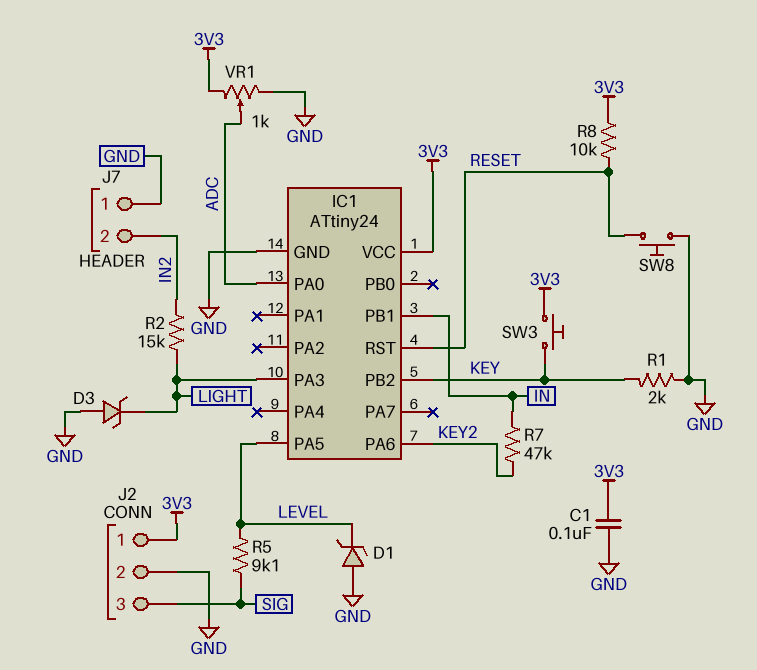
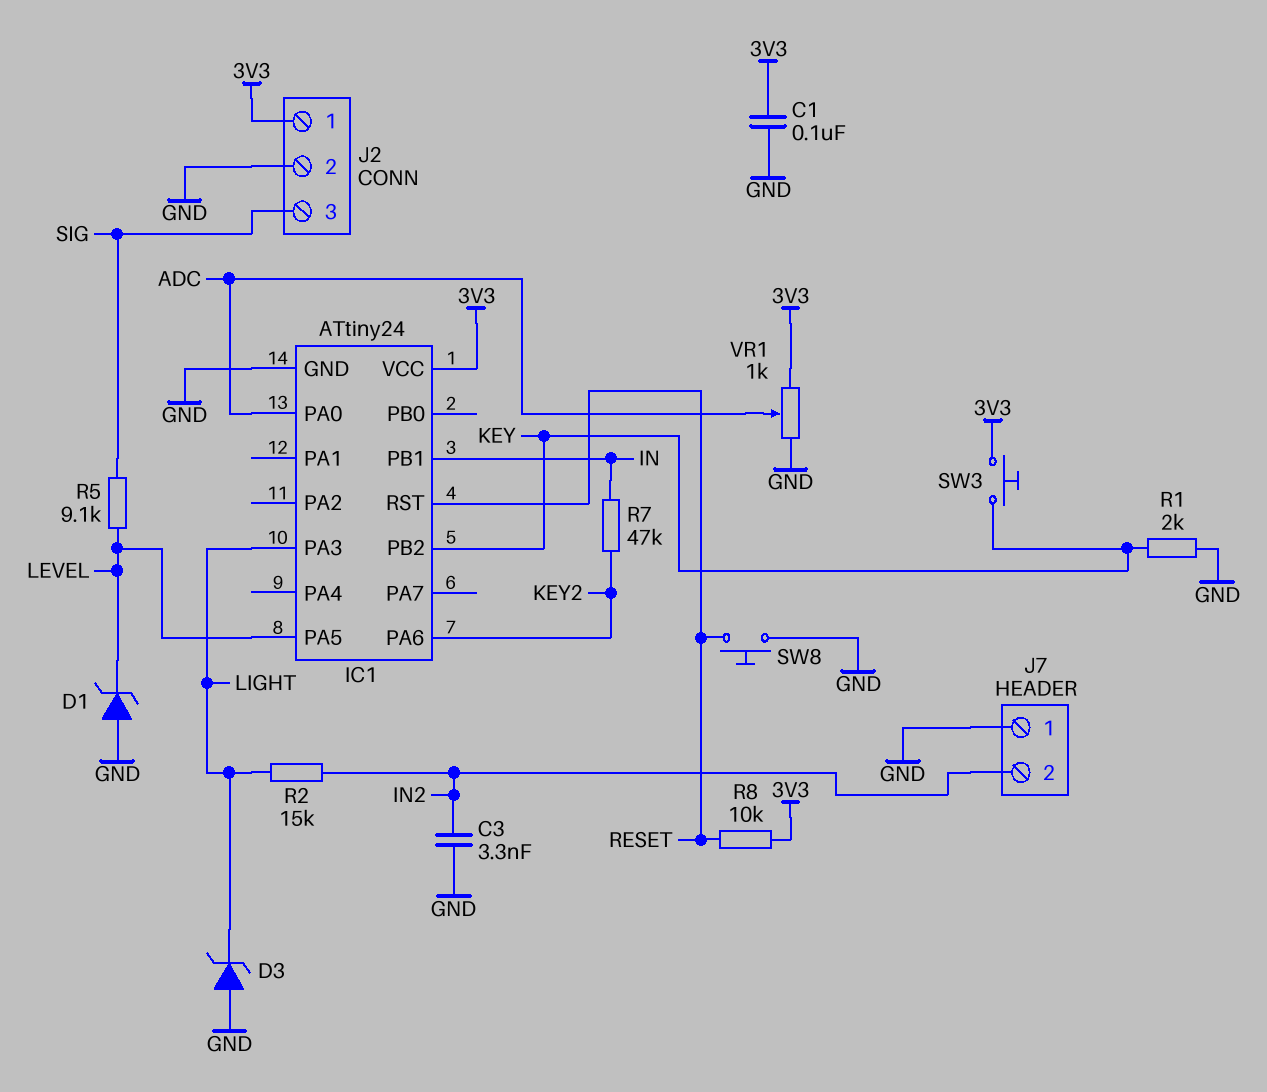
C3: none -> 3.3nF (GND, IN2)

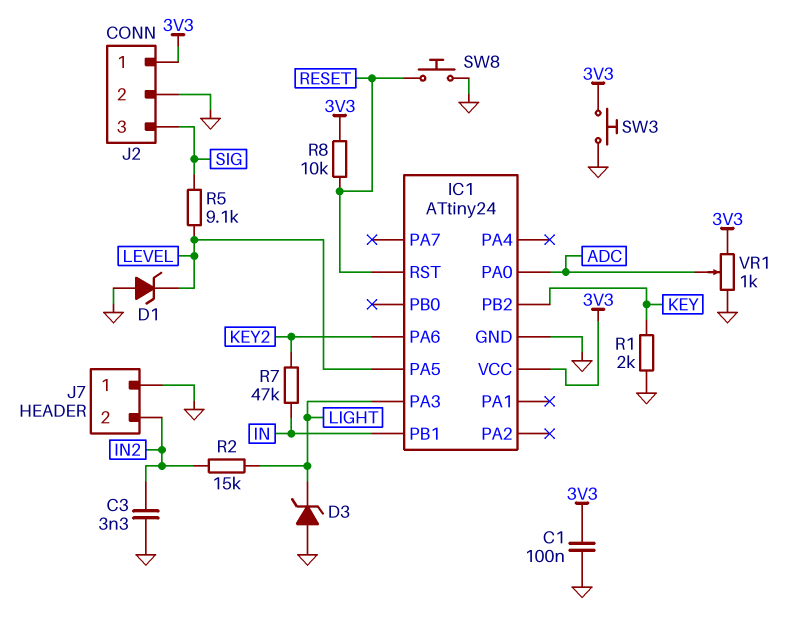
SW3: button (3V3, KEY) -> button (3V3, GND)

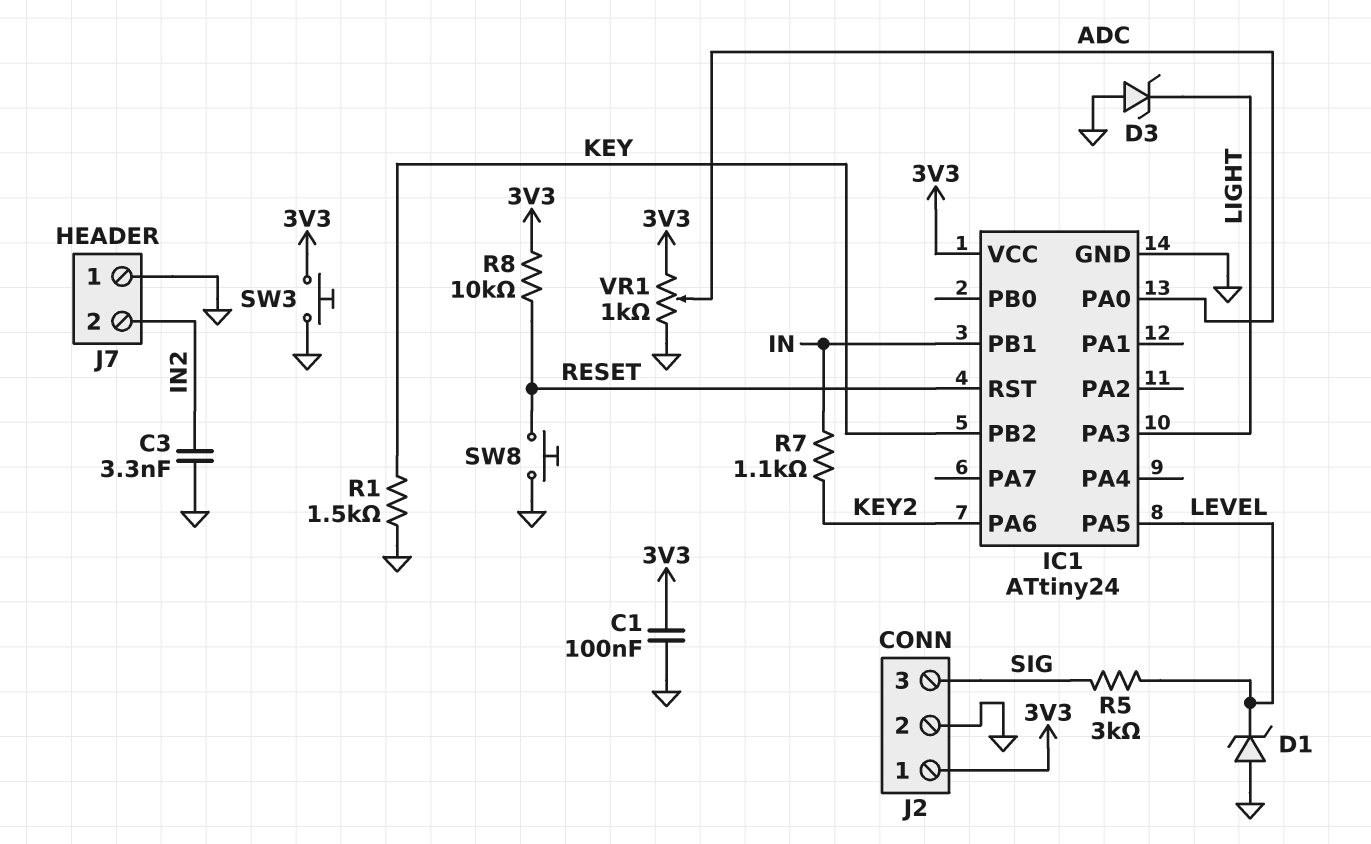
R1: 2k (GND, KEY) -> 1.5k (GND, KEY)
R2: 15k (IN2, LIGHT) -> none
R5: 9.1k (LEVEL, SIG) -> 3k (LEVEL, SIG)
R7: 47k (IN, KEY2) -> 1.1k (IN, KEY2)

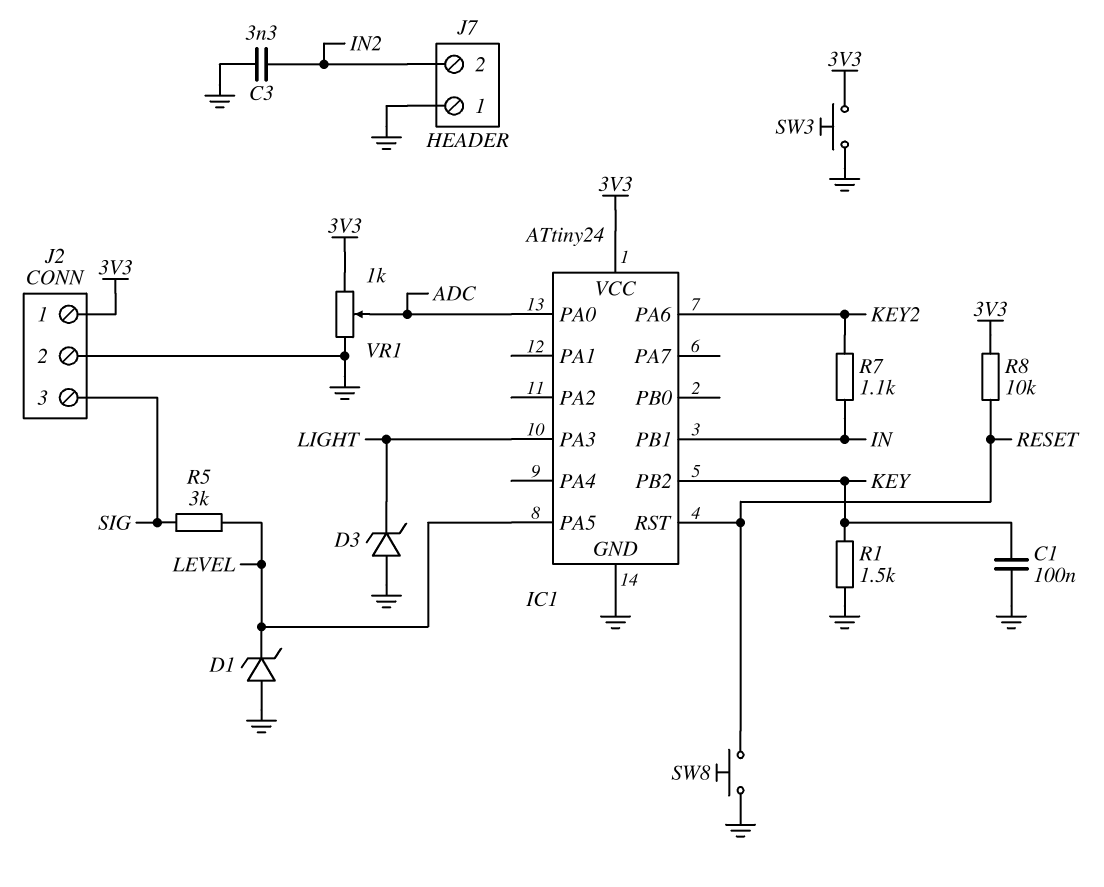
C1: 100nF (3V3, GND) -> 100nF (GND, KEY)

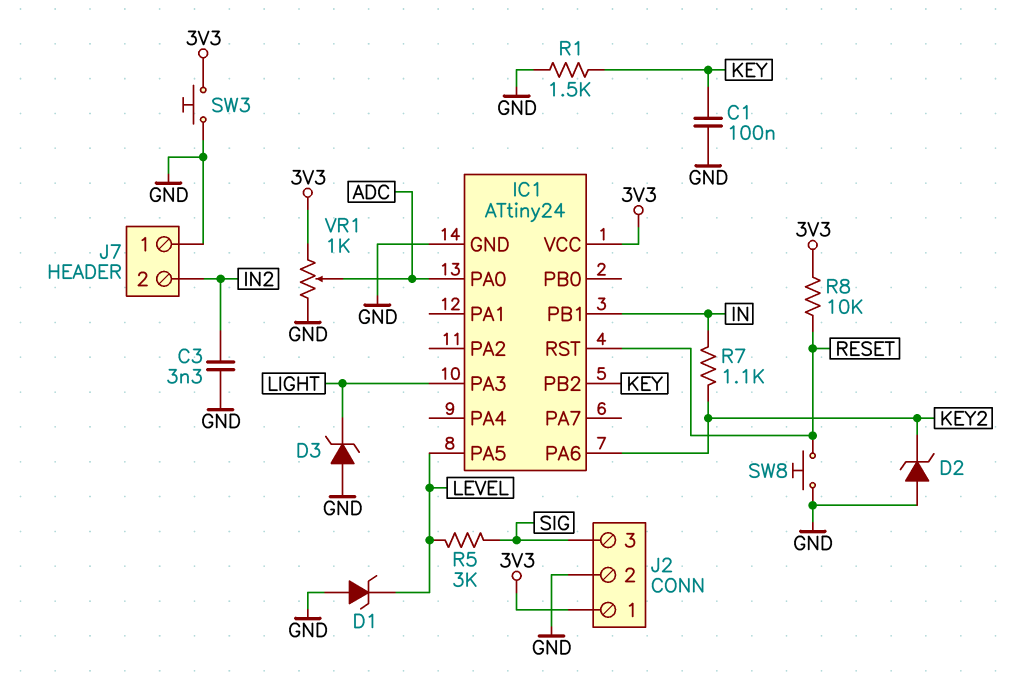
D2: none -> zener (A GND, K KEY2)

